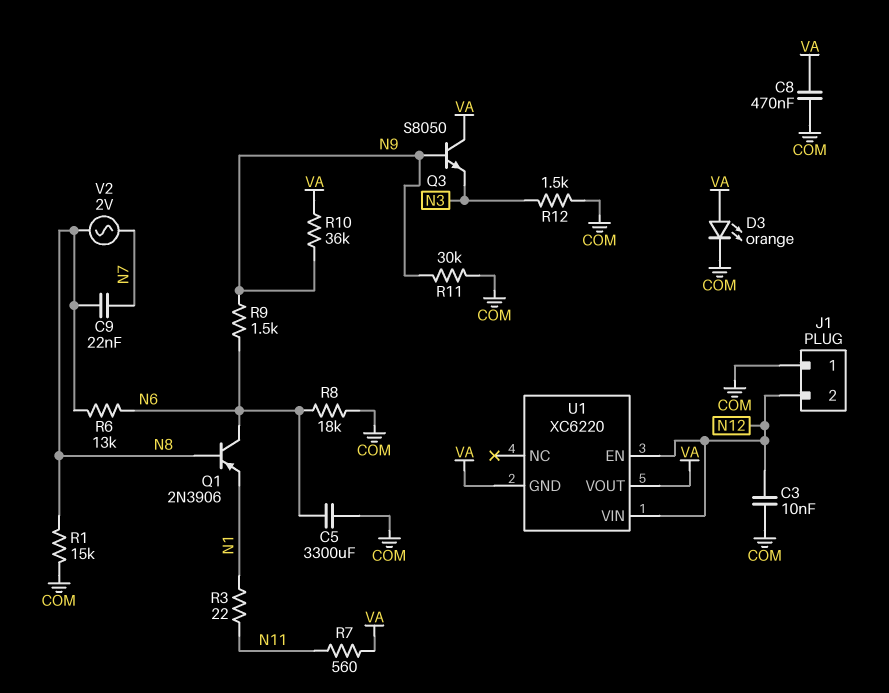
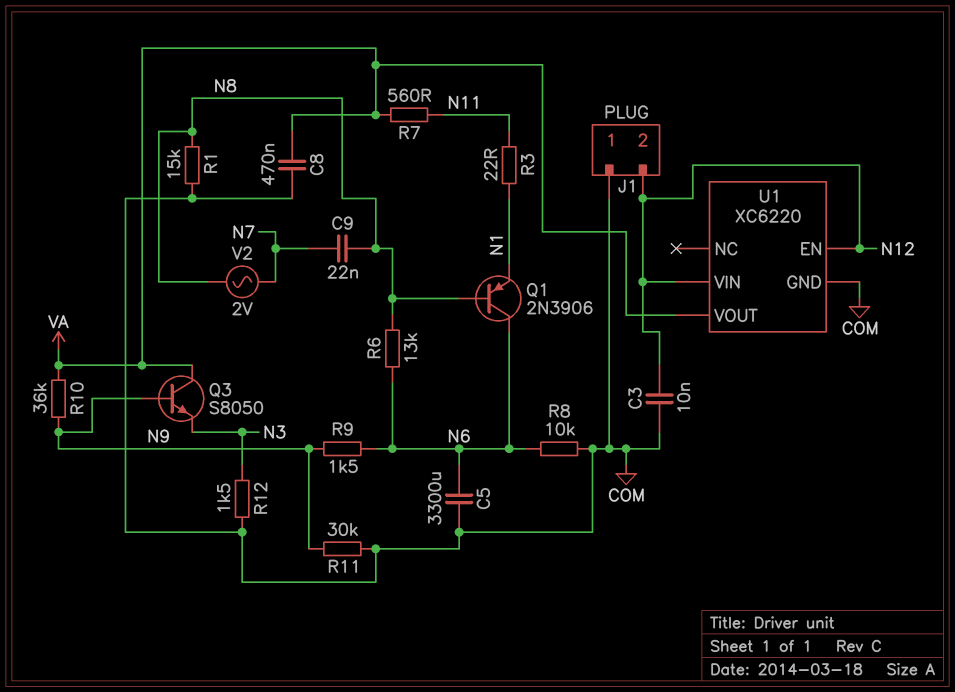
D3: LED orange (A VA, K COM) -> none
R8: 18k (COM, N6) -> 10k (COM, N6)
U1 pin GND: VA -> COM

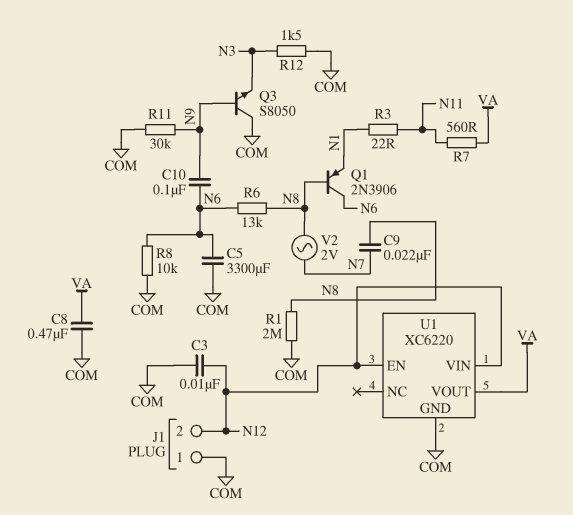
C10: none -> 100nF (N6, N9)
Q3: NPN S8050 (B N9, C VA, E N3) -> NPN S8050 (B N9, C COM, E N3)
R1: 15k (COM, N8) -> 2M (COM, N8)
R9: 1.5k (N6, N9) -> none
R10: 36k (N9, VA) -> none

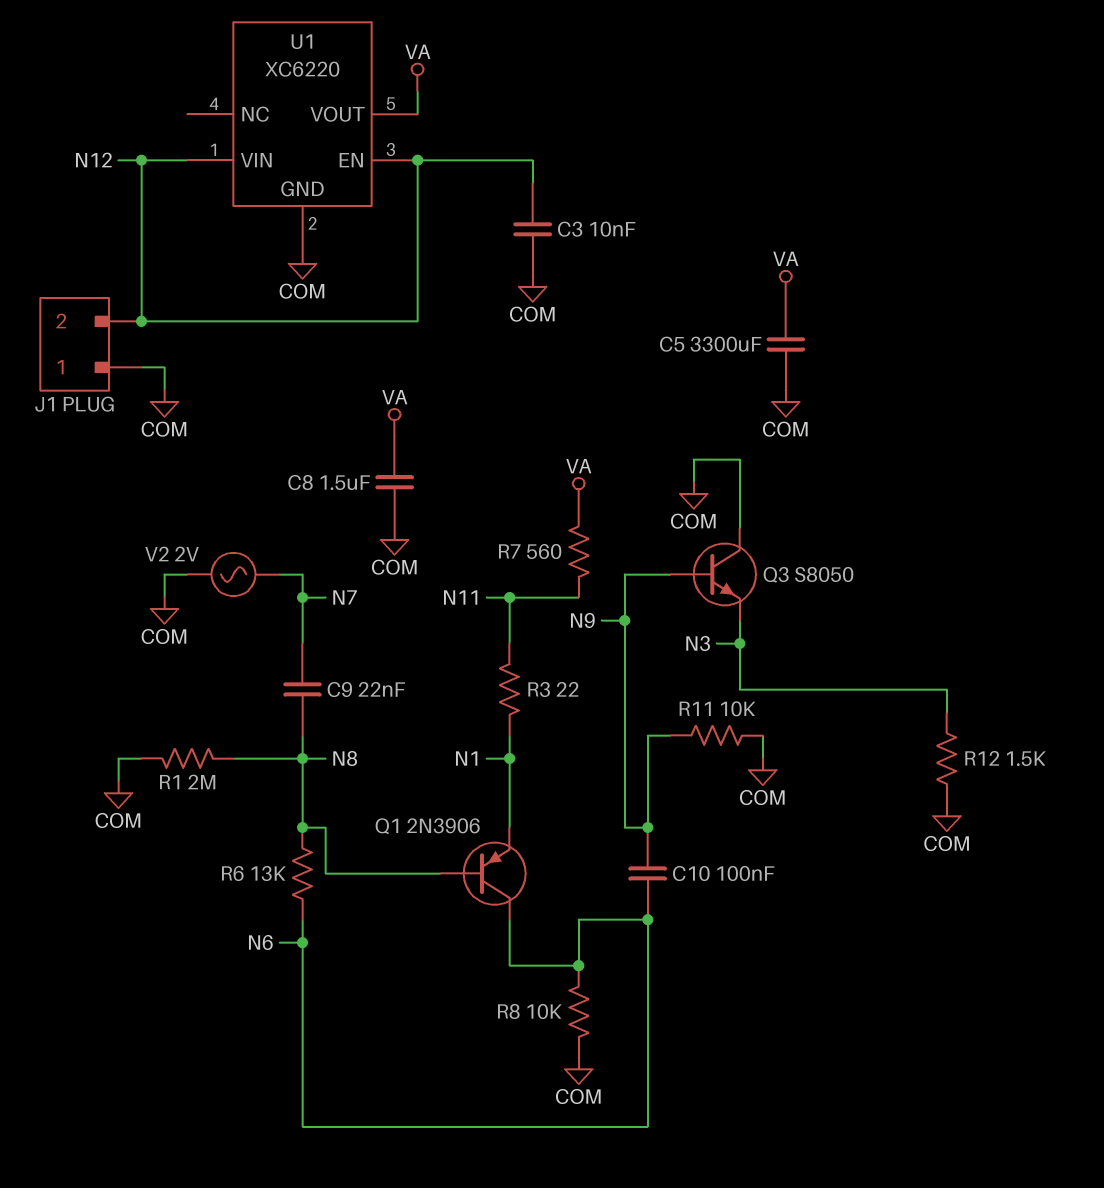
C5: 3300uF (COM, N6) -> 3300uF (COM, VA)
C8: 470nF (COM, VA) -> 1.5uF (COM, VA)
R11: 30k (COM, N9) -> 10k (COM, N9)
V2: AC 2V (N7, N8) -> AC 2V (COM, N7)

